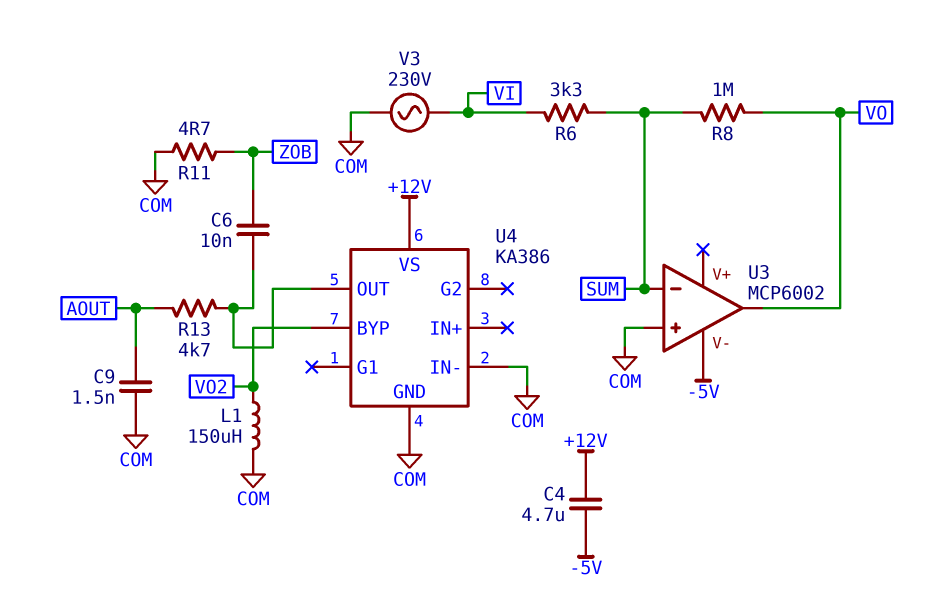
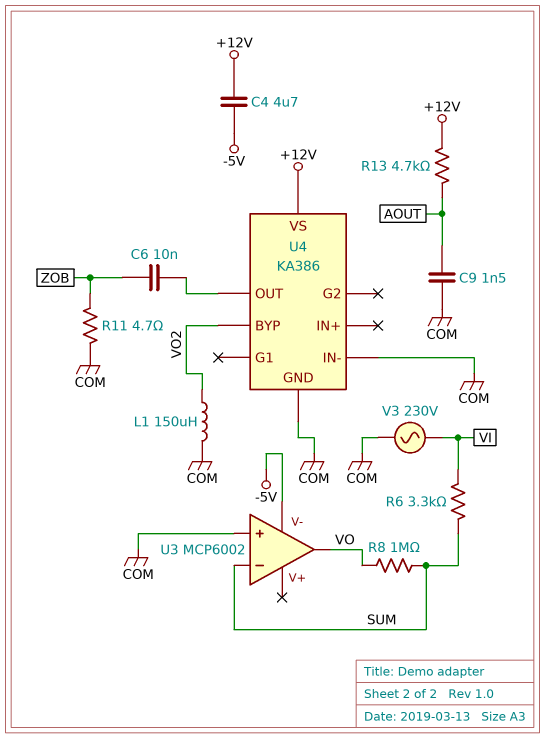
R13: 4.7k (AOUT, U4/OUT) -> 4.7k (+12V, AOUT)

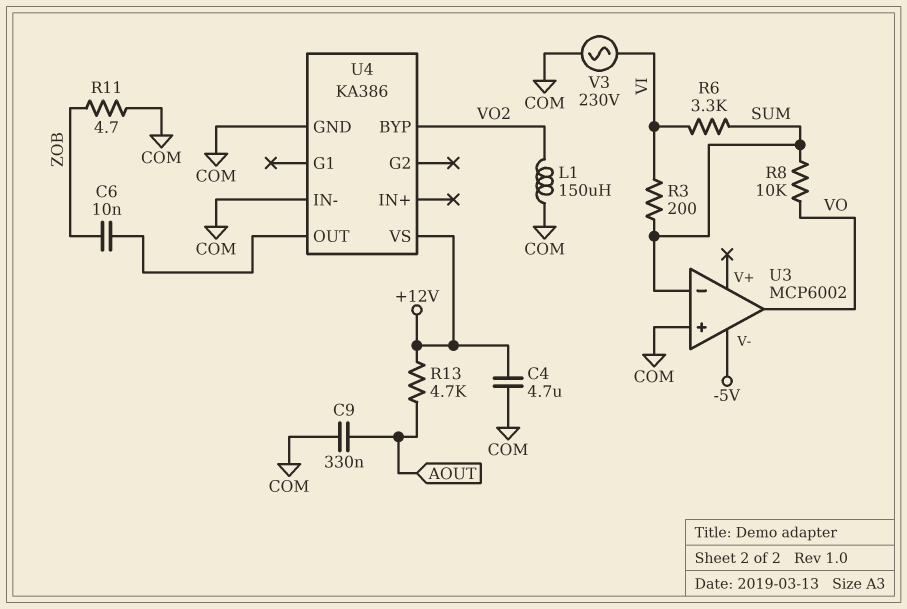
C4: 4.7uF (+12V, -5V) -> 4.7uF (+12V, COM)
C9: 1.5nF (AOUT, COM) -> 330nF (AOUT, COM)
R3: none -> 200 (SUM, VI)
R8: 1M (SUM, VO) -> 10k (SUM, VO)

